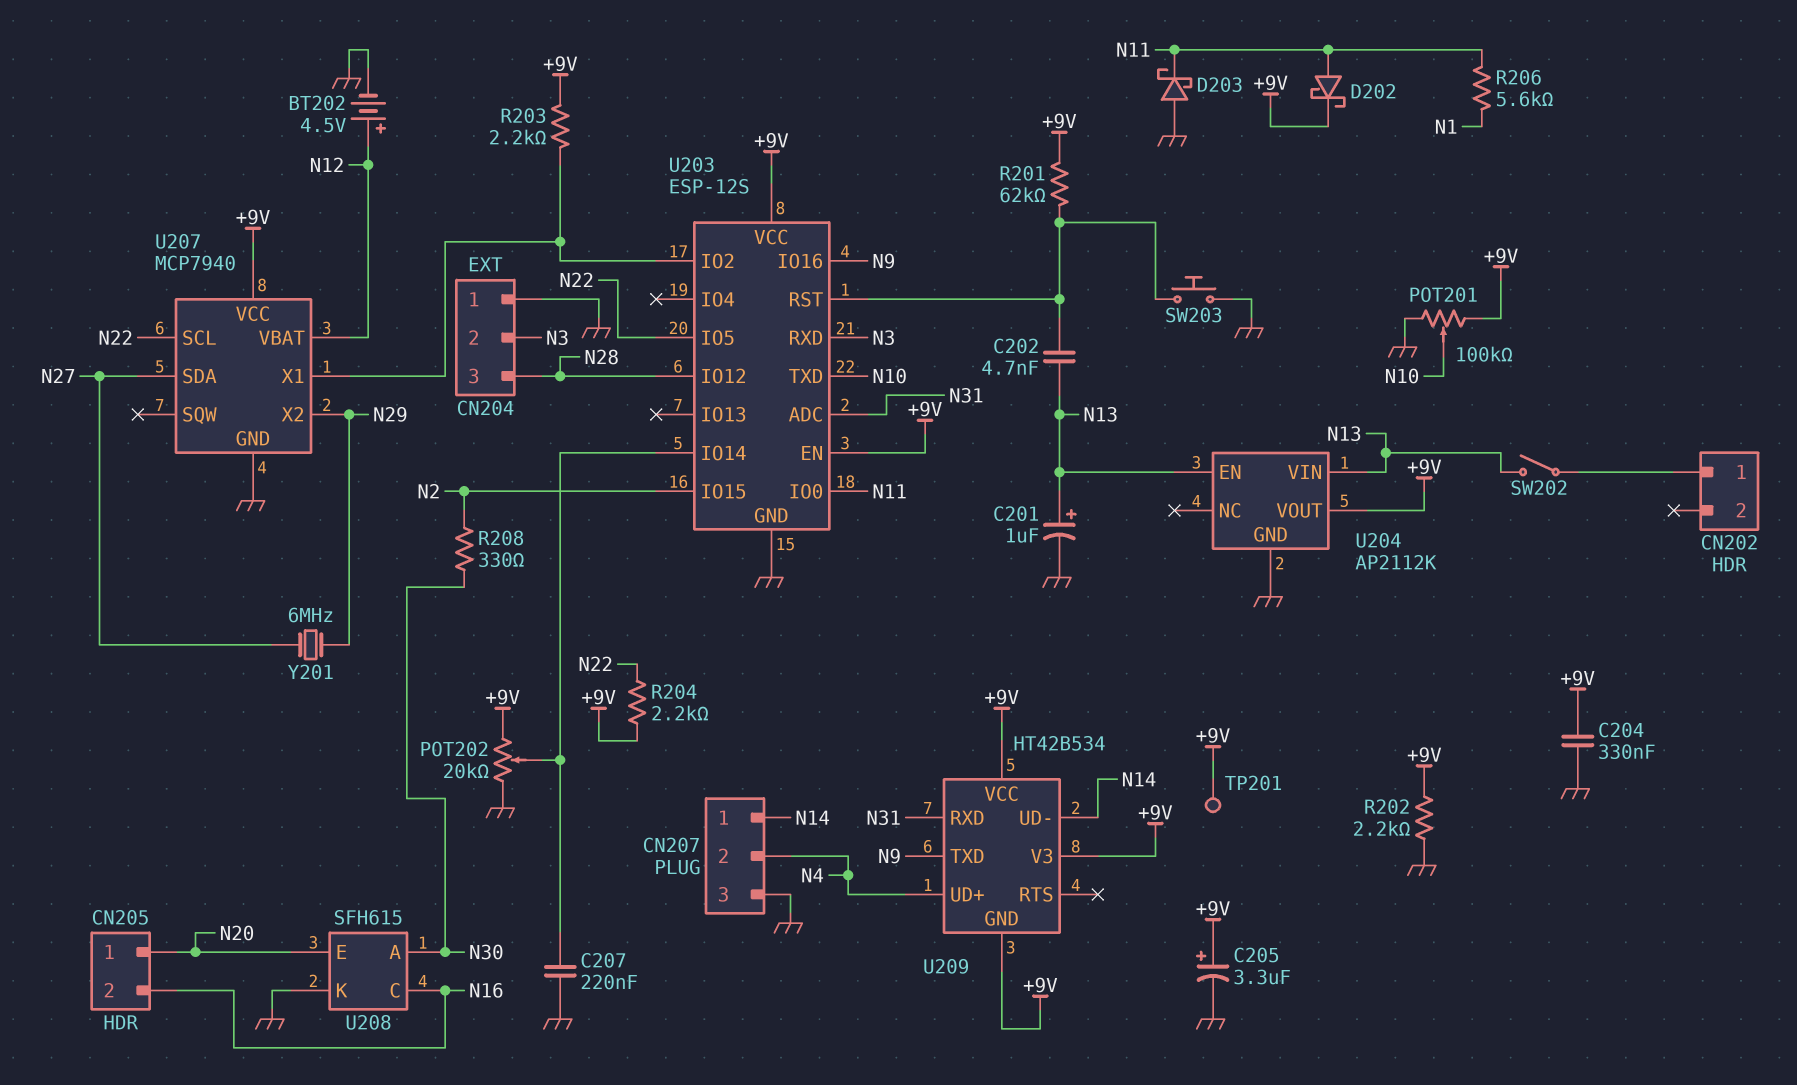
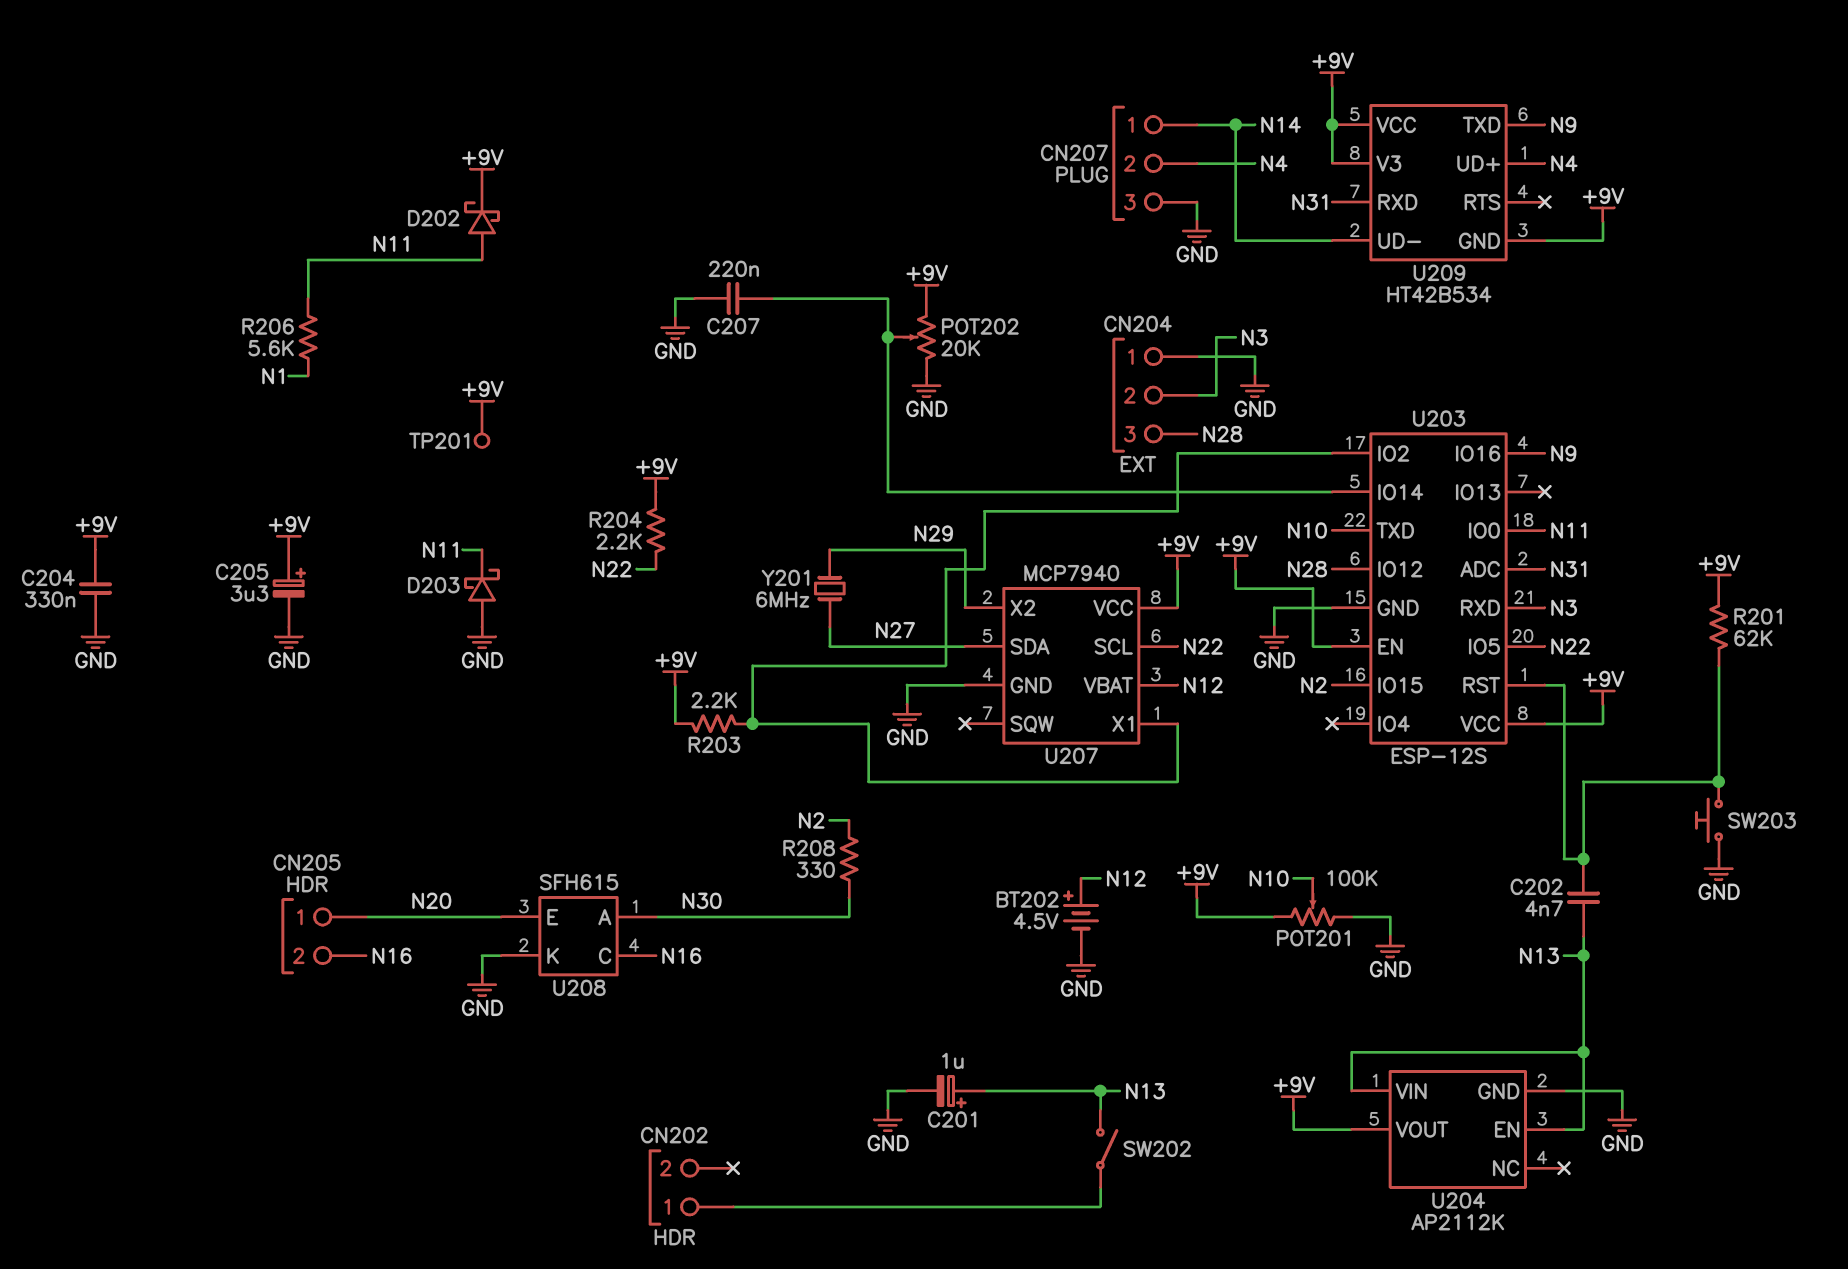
R202: 2.2k (+9V, GND) -> none

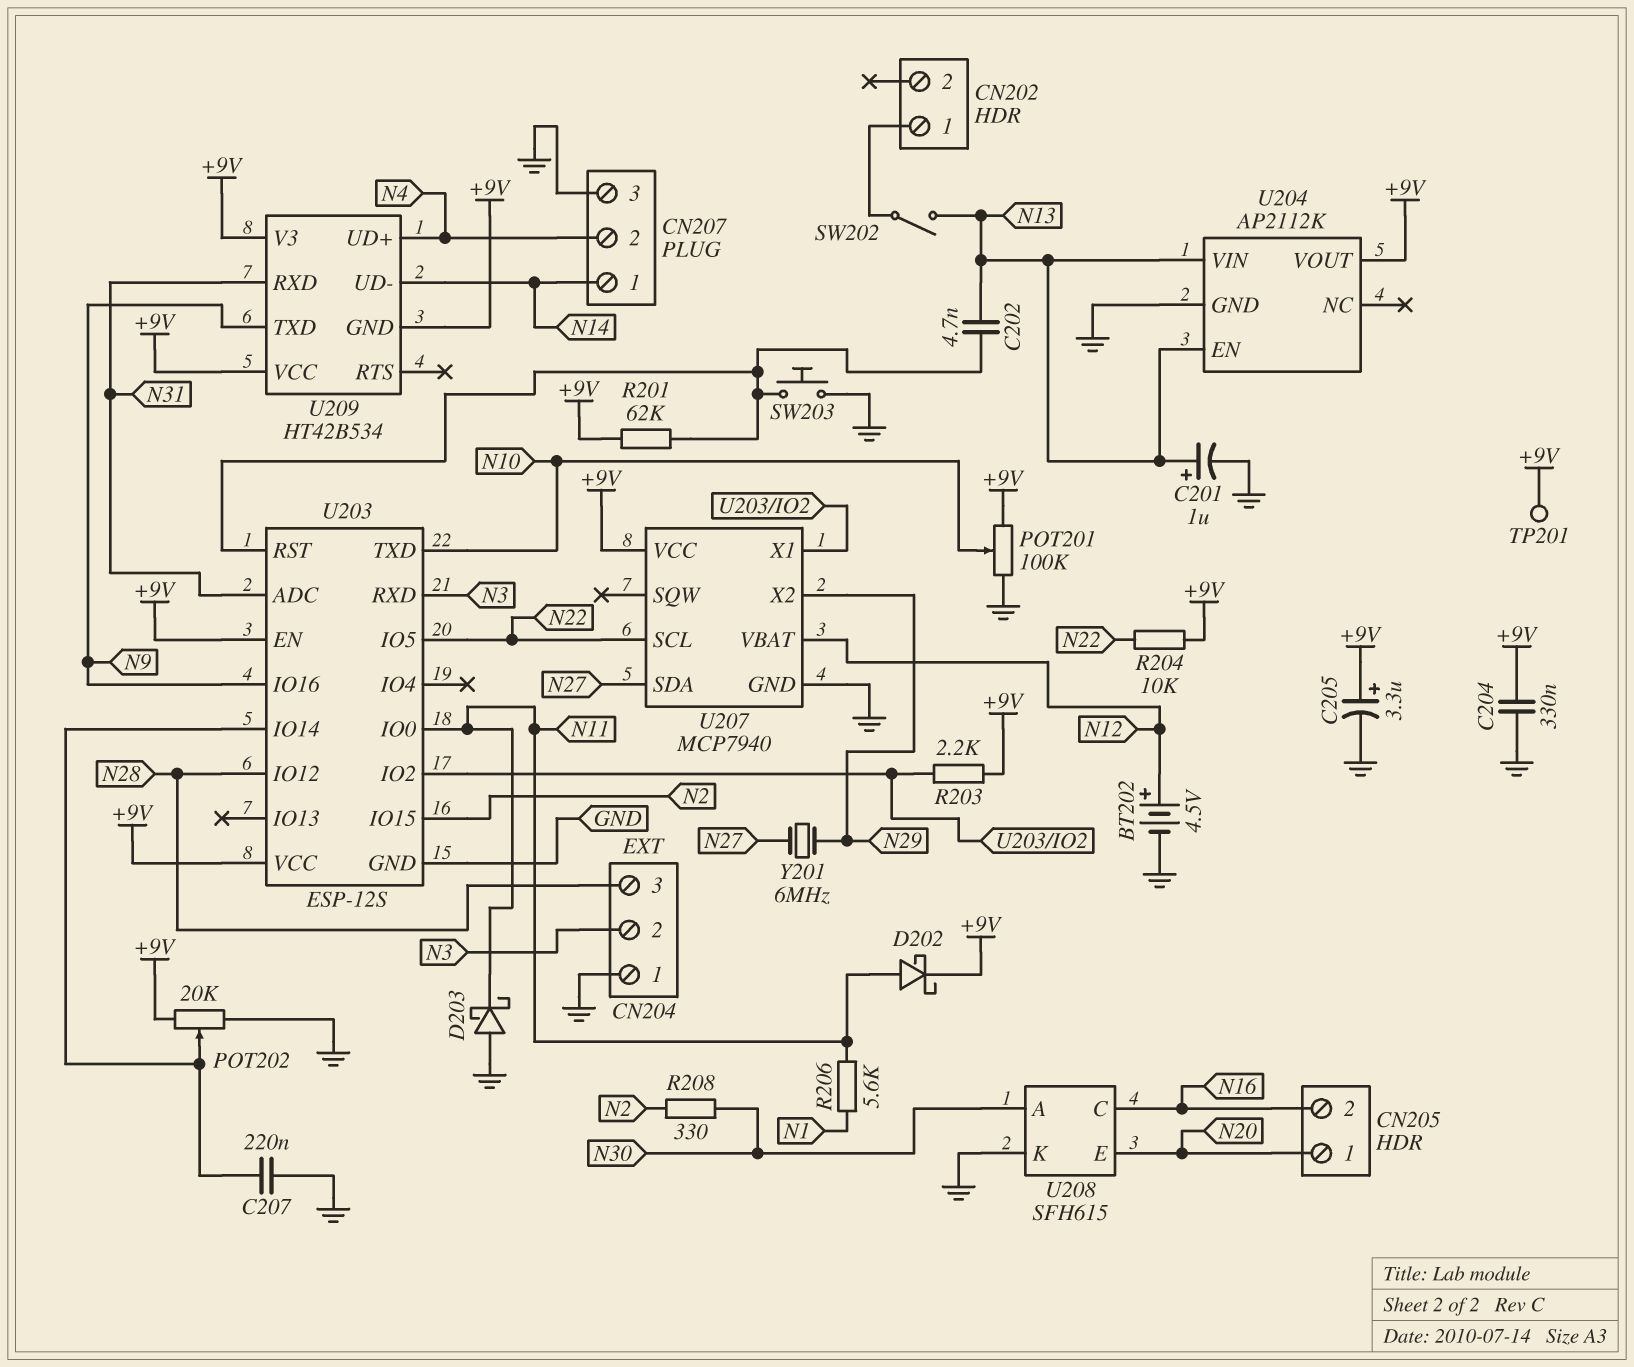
R204: 2.2k (+9V, N22) -> 10k (+9V, N22)

